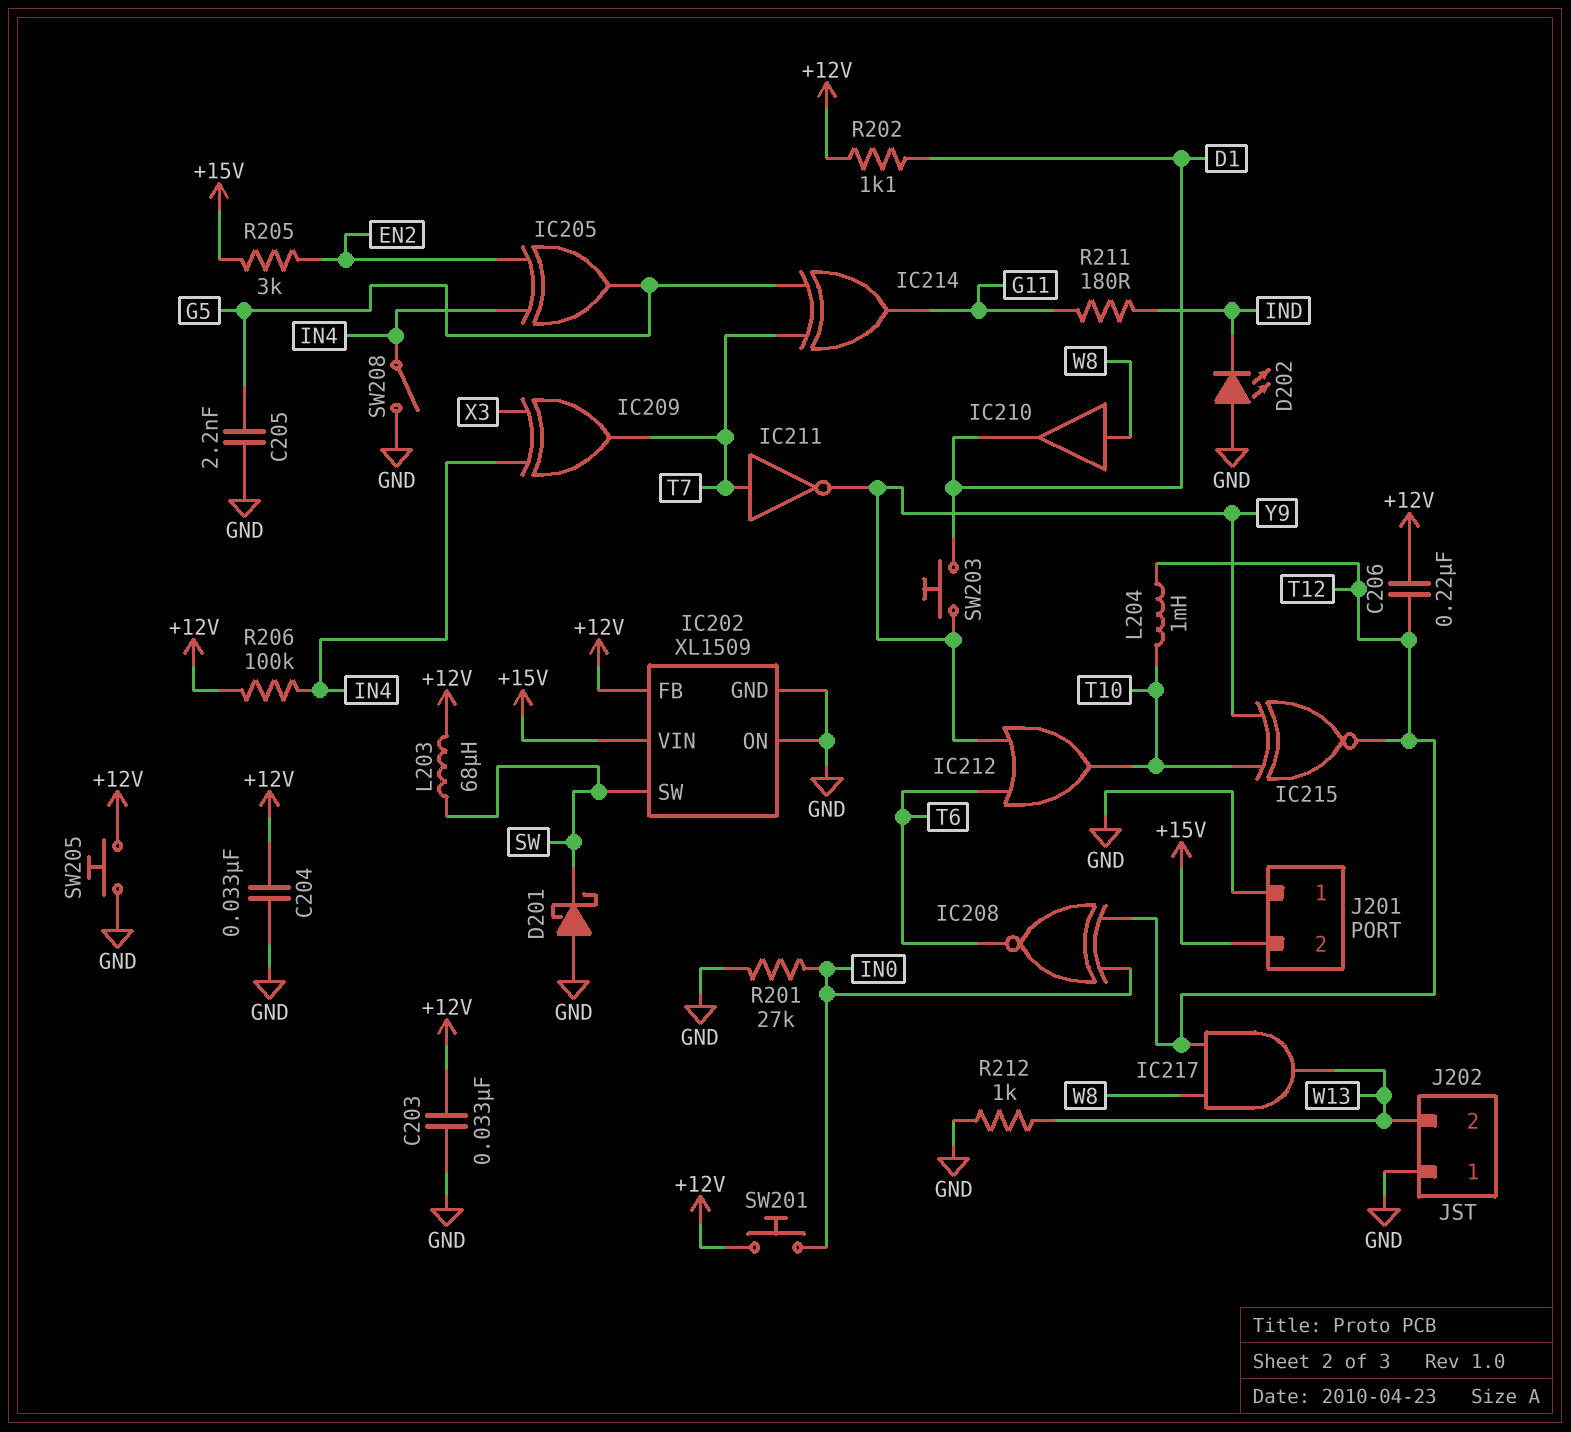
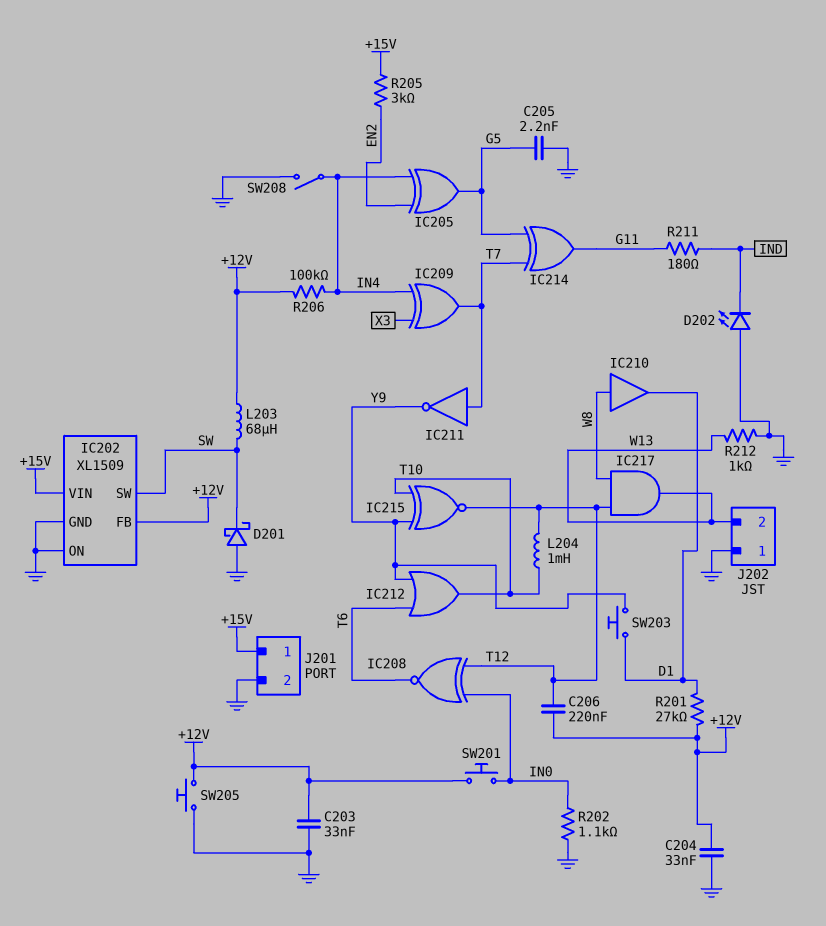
J201 pin 1: GND -> +15V
J201 pin 2: +15V -> GND
R201: 27k (GND, IN0) -> 27k (+12V, D1)
R202: 1.1k (+12V, D1) -> 1.1k (GND, IN0)

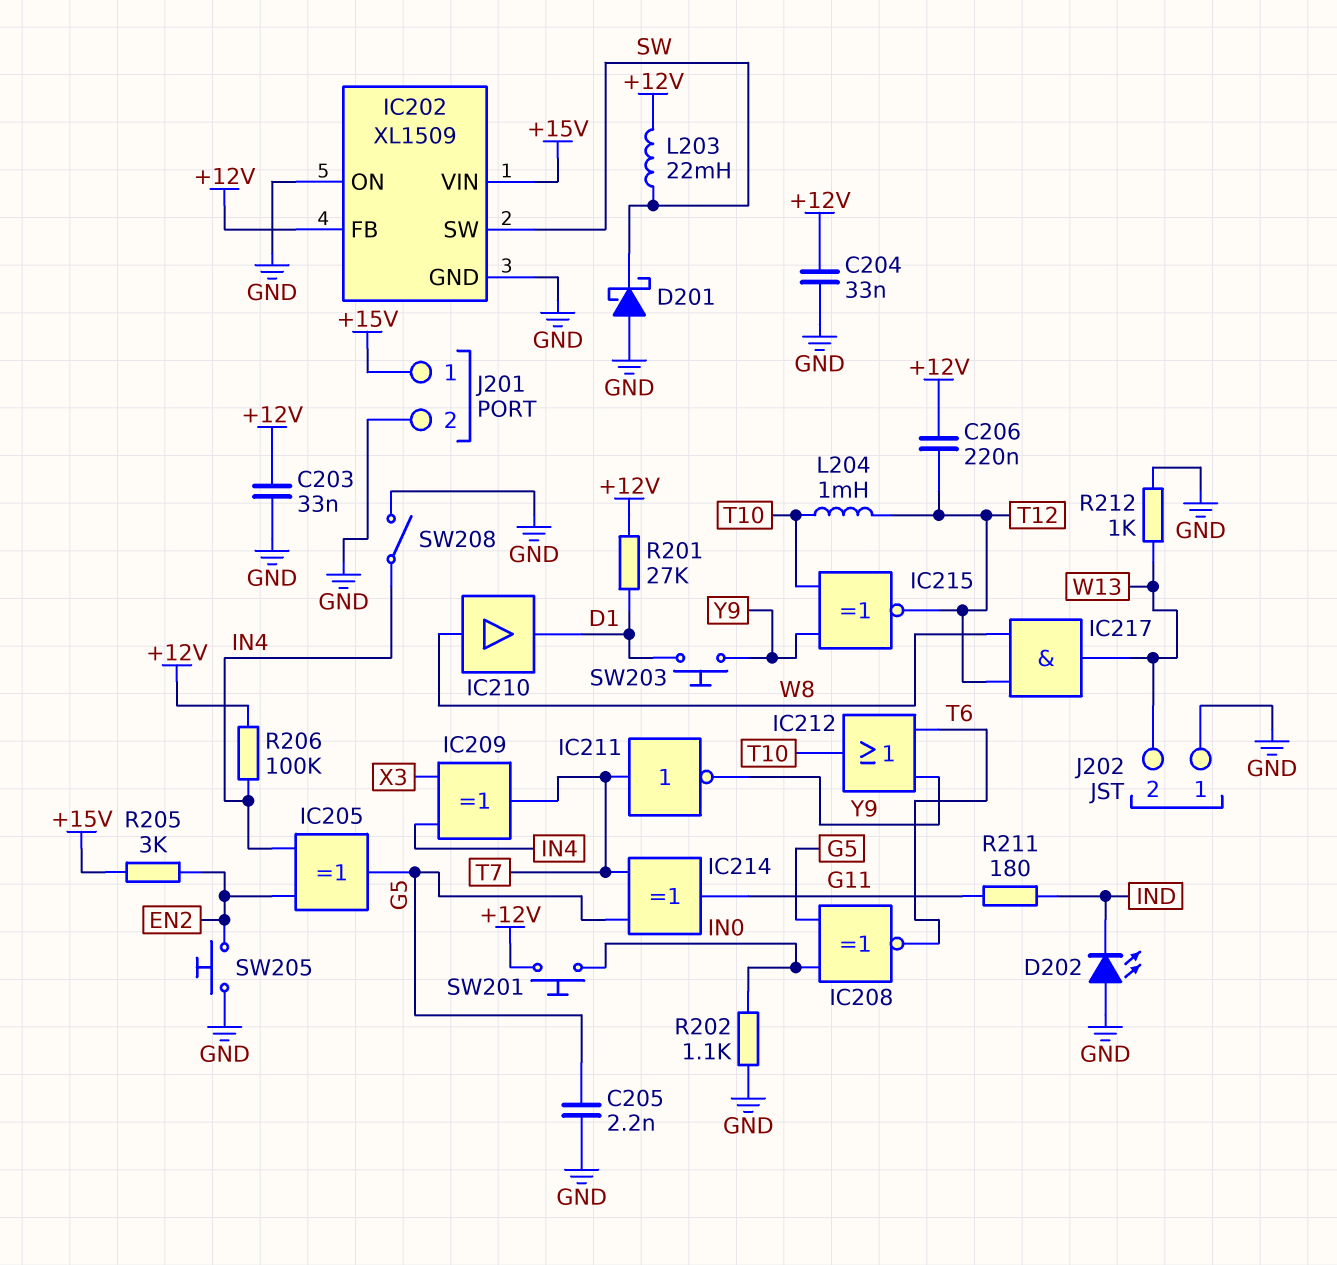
IC208: XNOR (in IN0, in T12, out T6) -> XNOR (in G5, in IN0, out T6)
L203: 68uH (+12V, SW) -> 22mH (+12V, SW)
SW205: button (+12V, GND) -> button (EN2, GND)

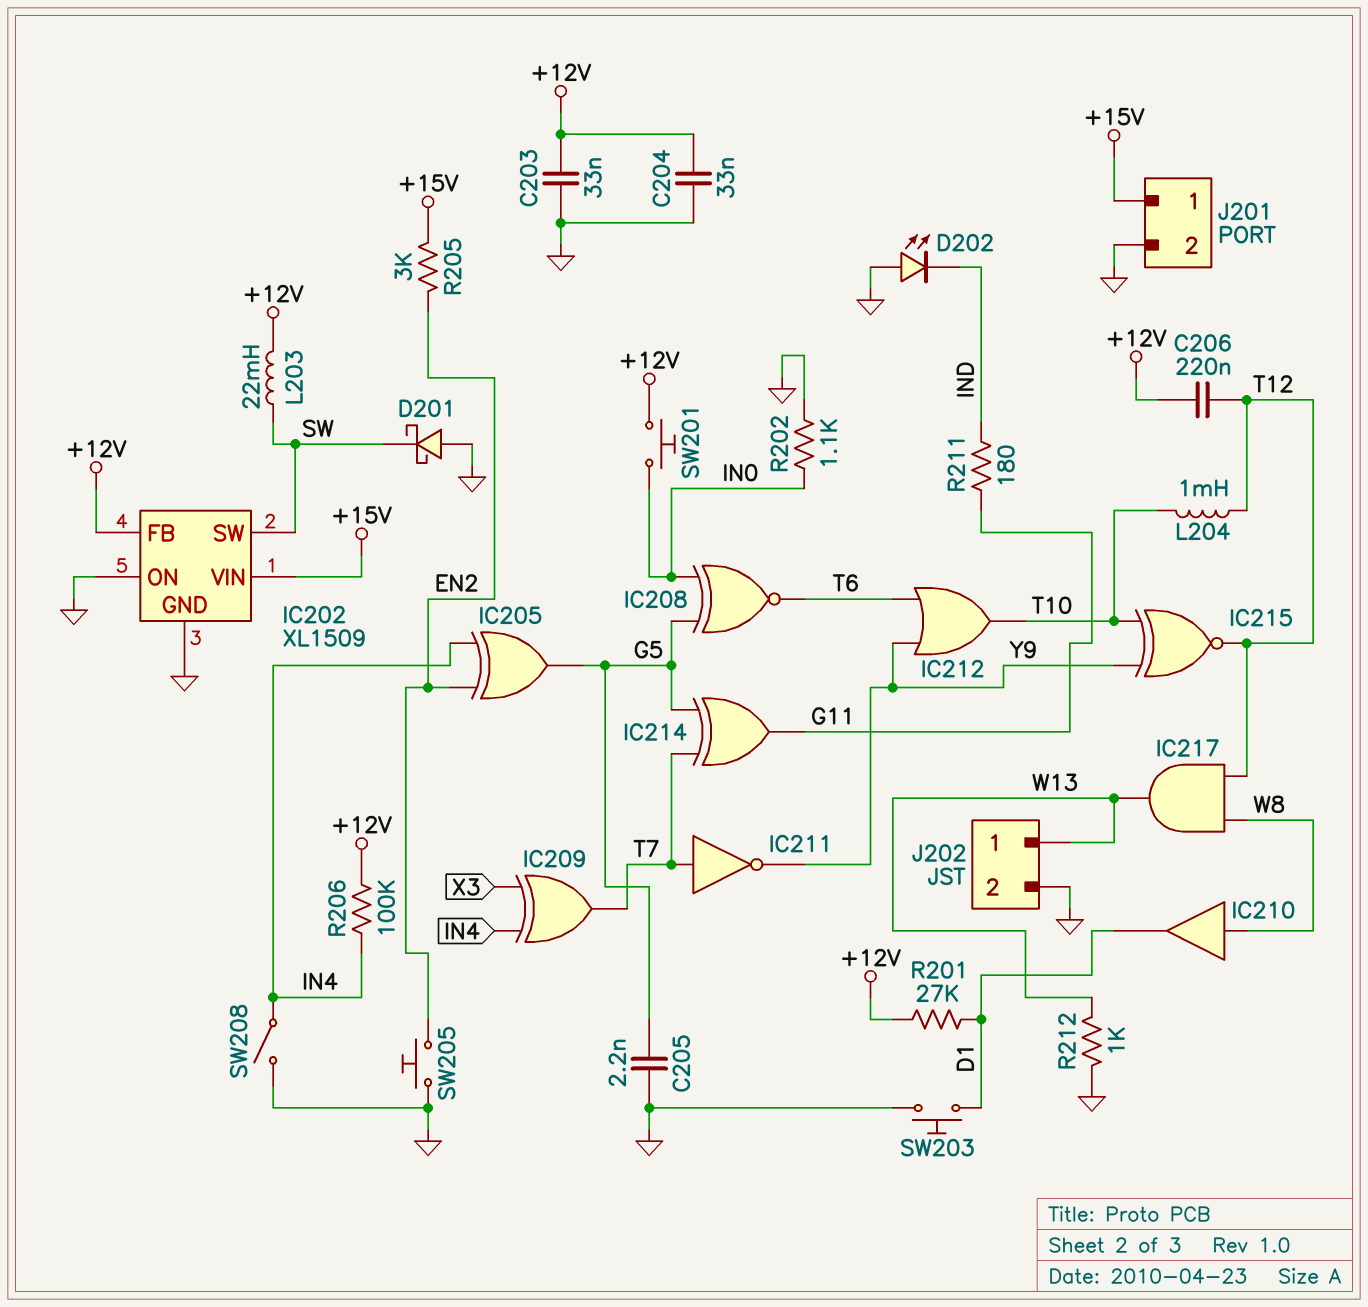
J202 pin 1: GND -> W13
J202 pin 2: W13 -> GND
SW203: button (D1, Y9) -> button (D1, GND)

